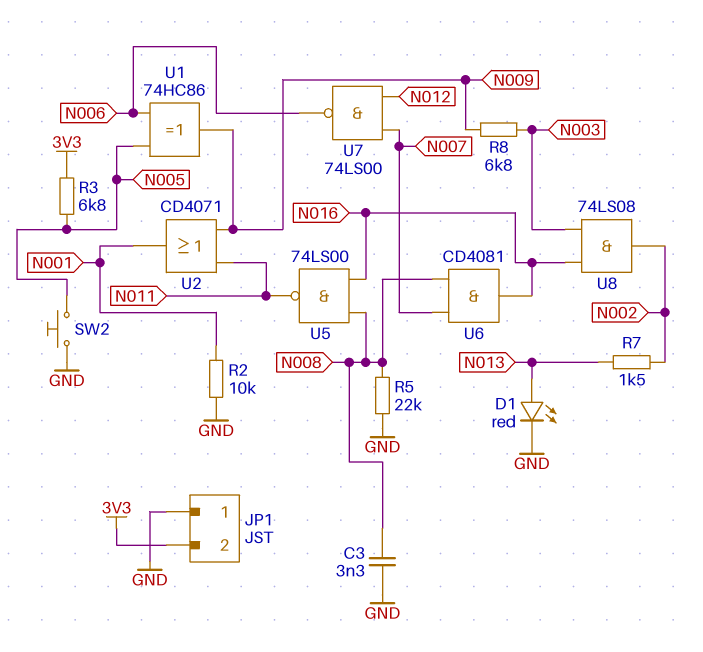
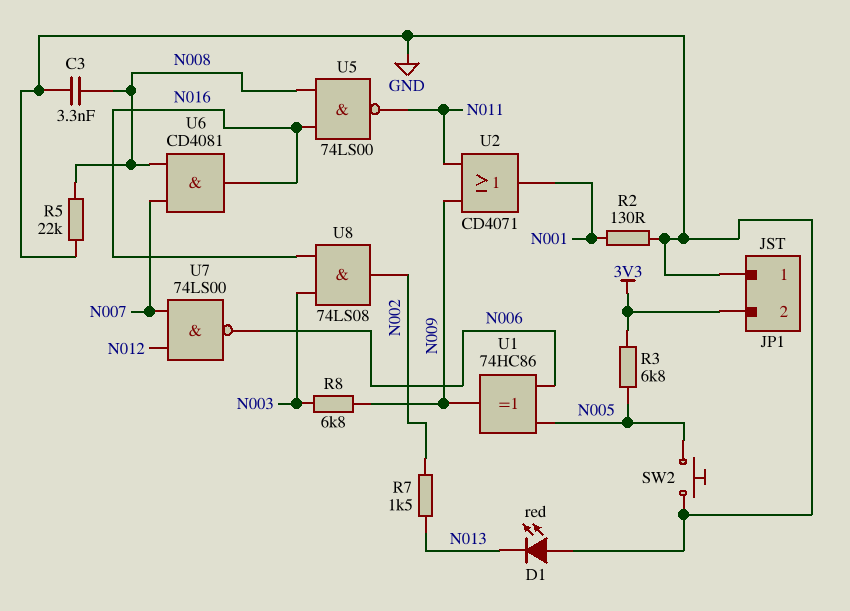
D1: LED red (A N013, K GND) -> LED red (A GND, K N013)
R2: 10k (GND, N001) -> 130 (GND, N001)

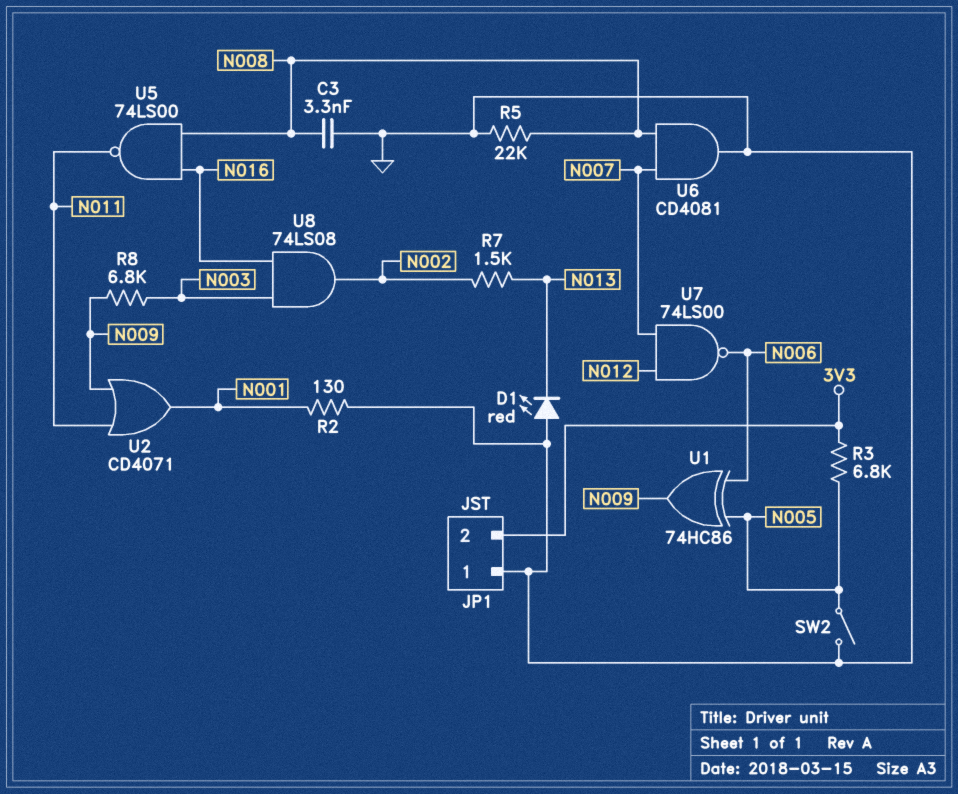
SW2: button (GND, N005) -> switch (GND, N005)
U6: AND CD4081 (in N007, in N008, out N016) -> AND CD4081 (in N007, in N008, out GND)

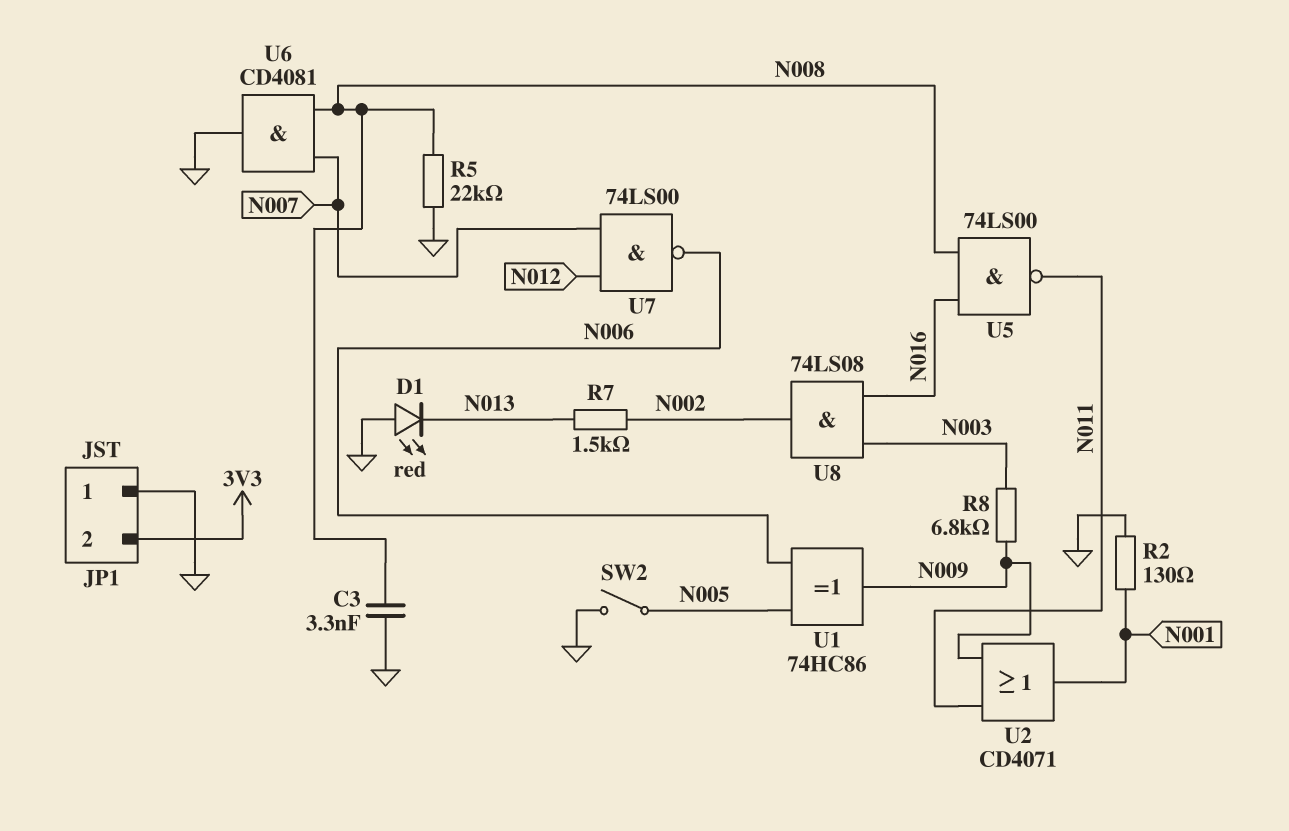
R3: 6.8k (3V3, N005) -> none

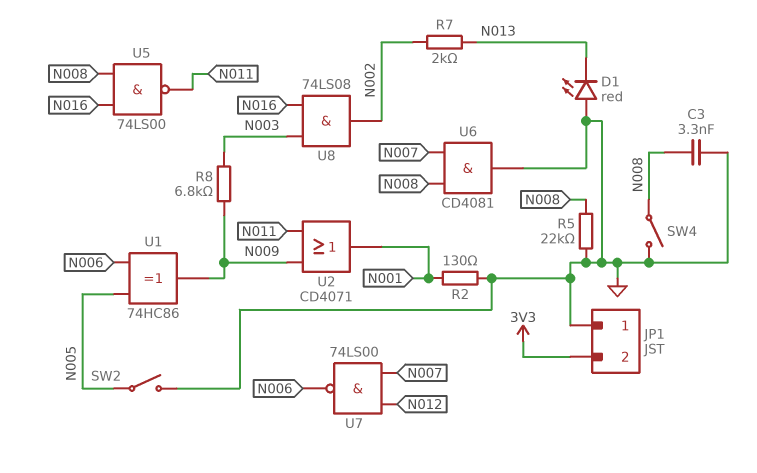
R7: 1.5k (N002, N013) -> 2k (N002, N013)
SW4: none -> switch (GND, N008)

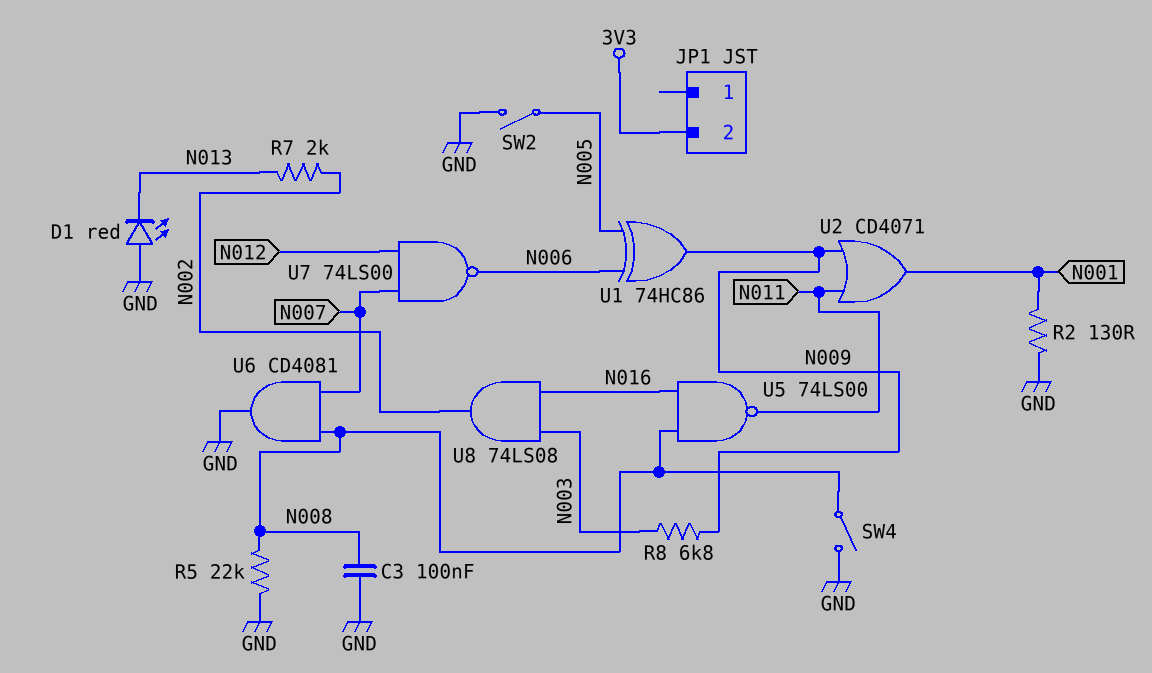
C3: 3.3nF (GND, N008) -> 100nF (GND, N008)
JP1 pin 1: GND -> none

